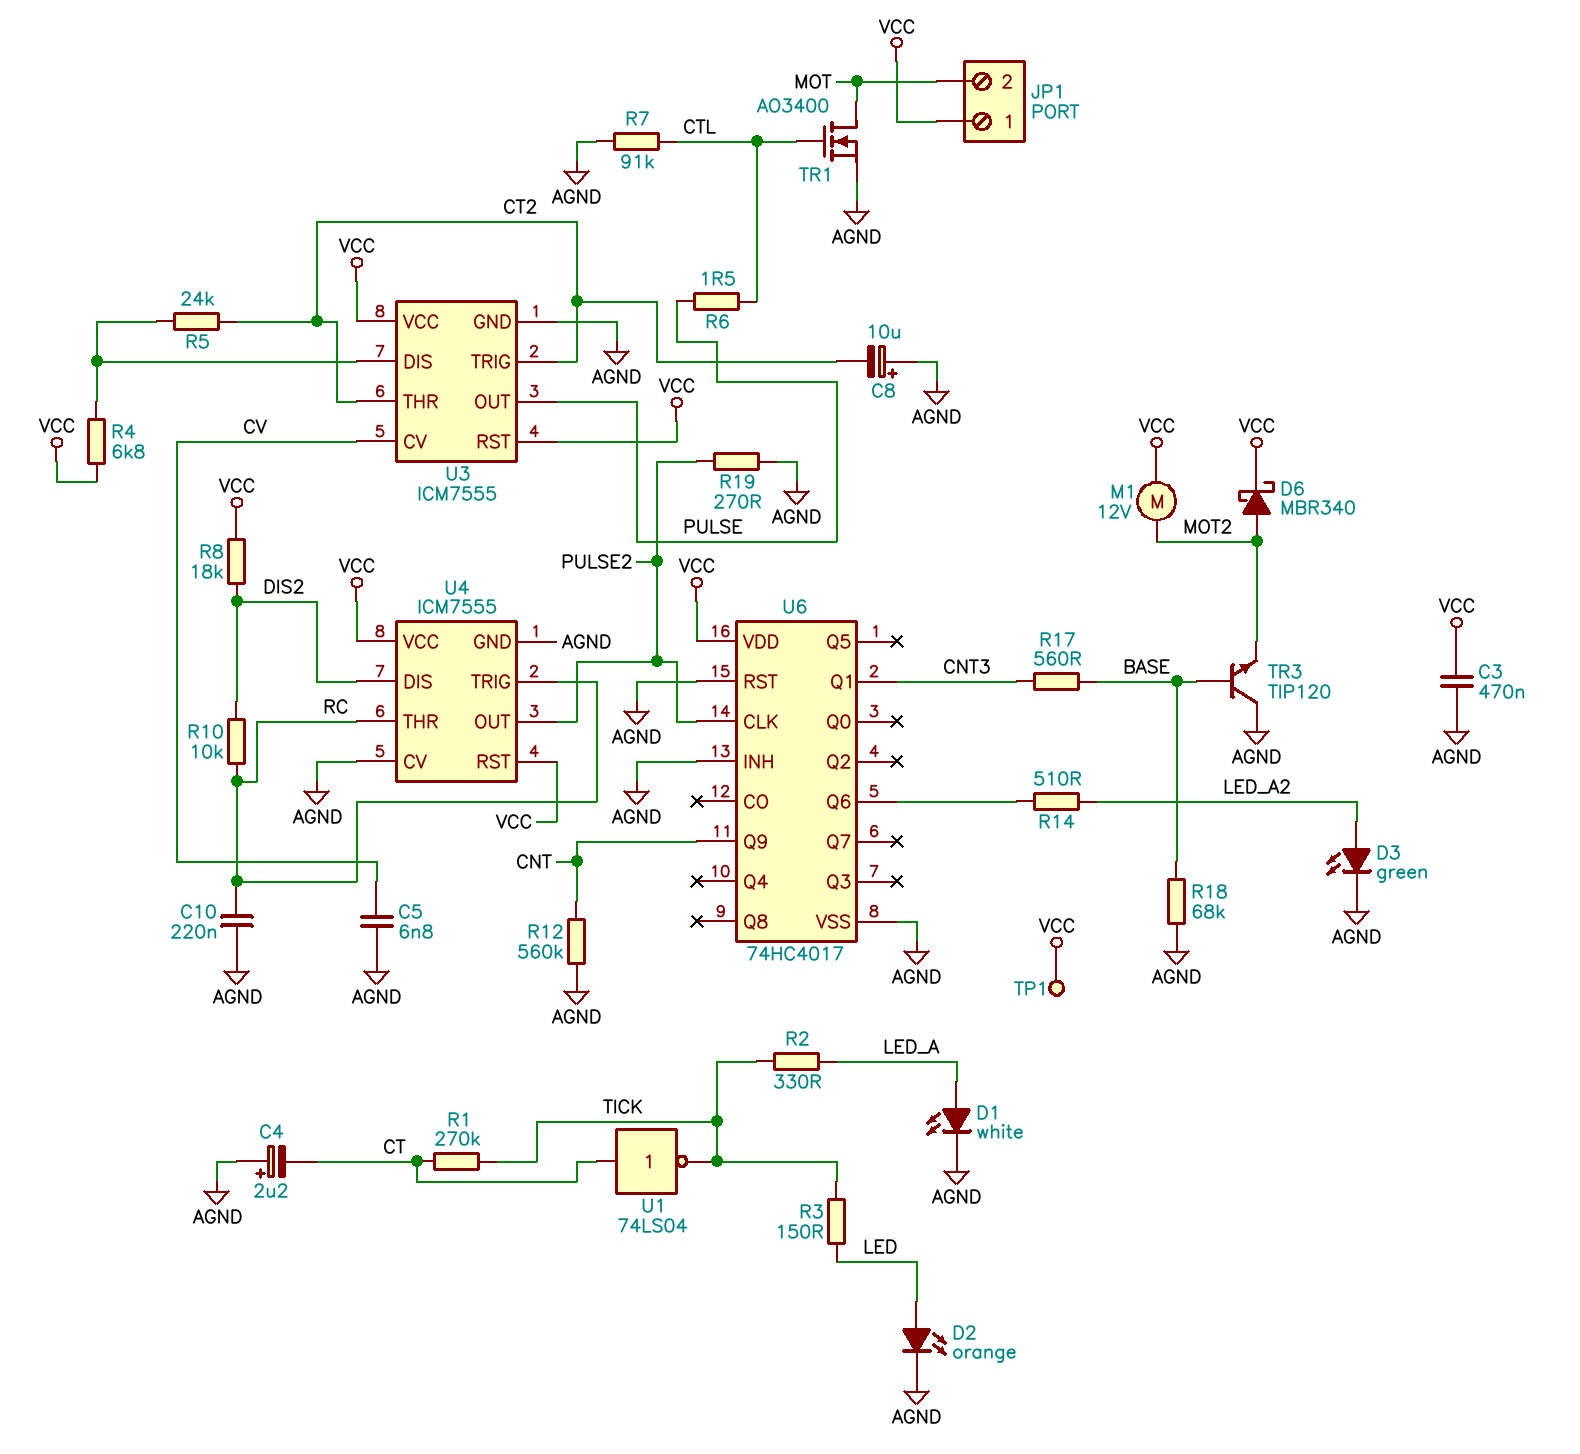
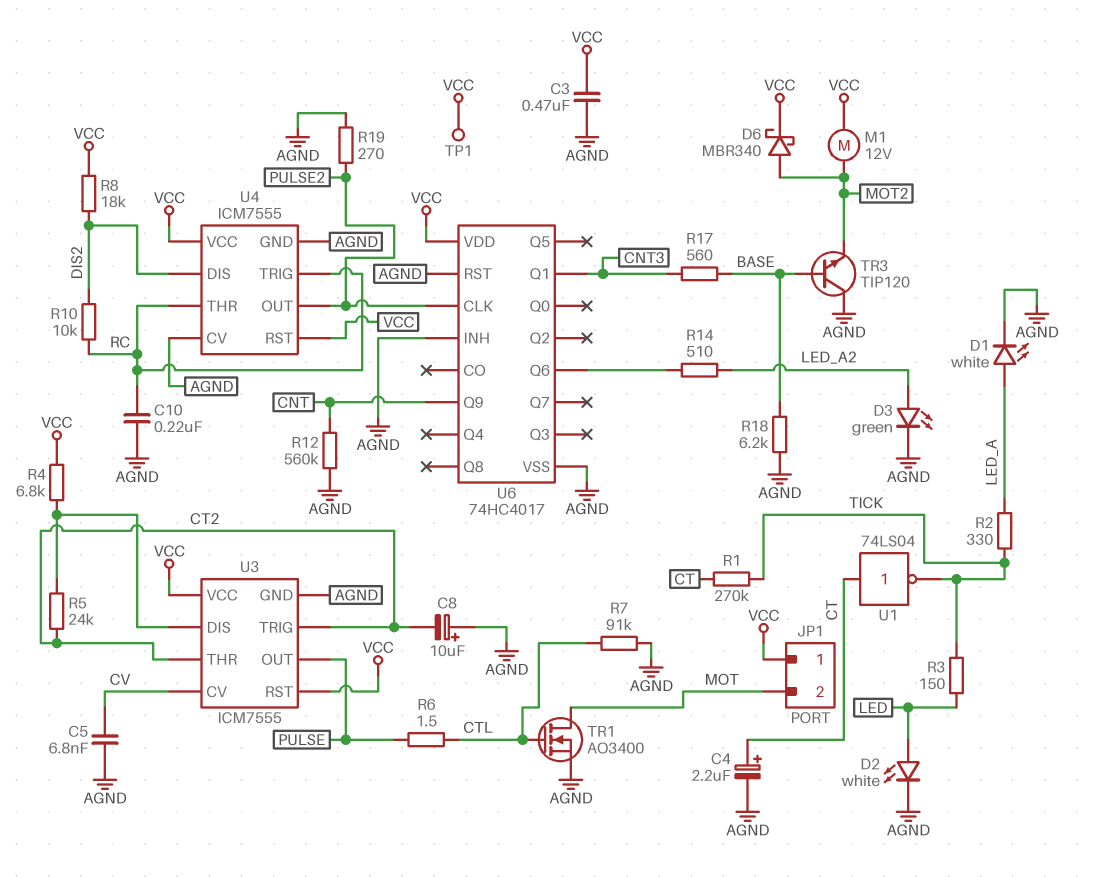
C4: 2.2uF (plus AGND, minus CT) -> 2.2uF (plus CT, minus AGND)
D2: LED orange (A LED, K AGND) -> LED white (A LED, K AGND)
R18: 68k (AGND, BASE) -> 6.2k (AGND, BASE)

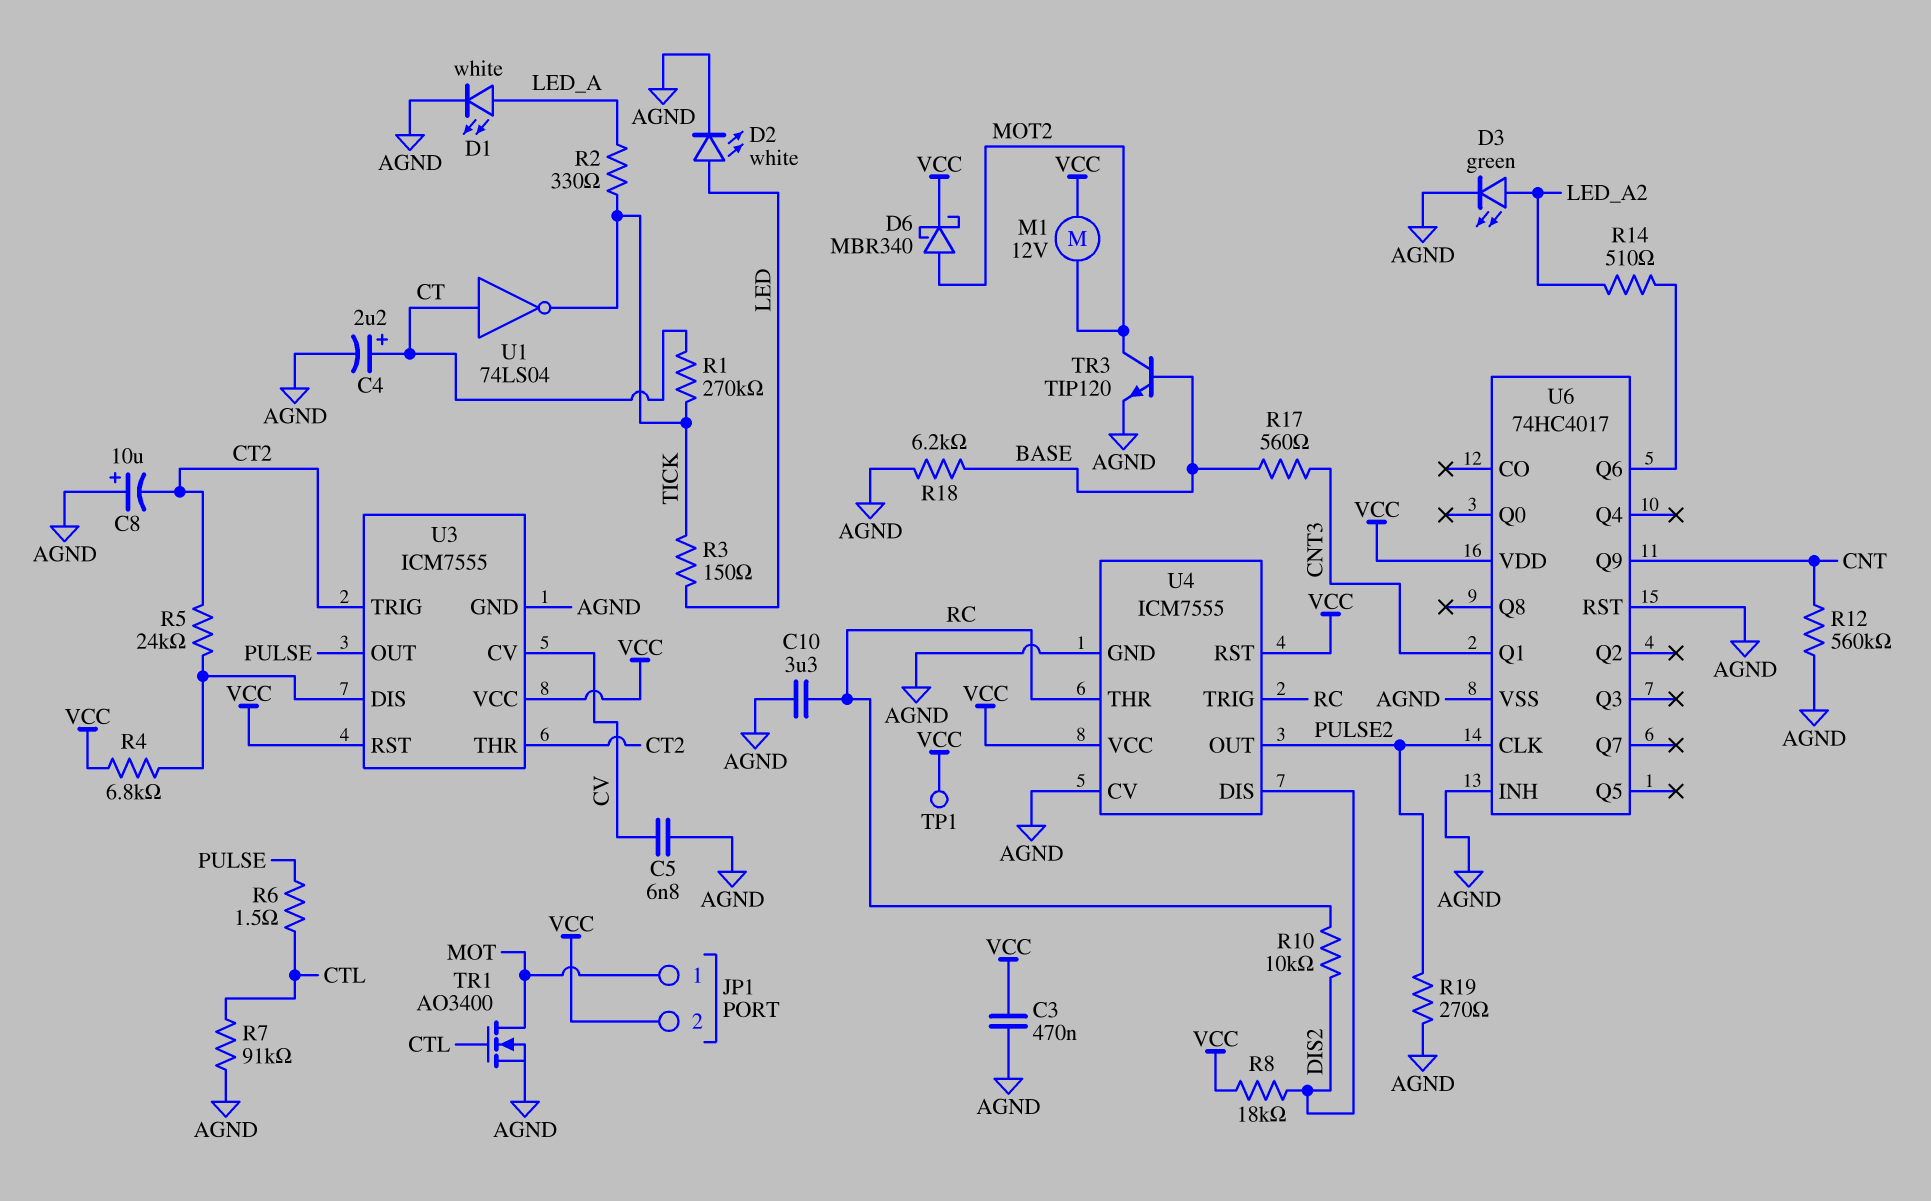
C10: 220nF (AGND, RC) -> 3.3uF (AGND, RC)
JP1 pin 1: VCC -> MOT
JP1 pin 2: MOT -> VCC
TR3: NPN TIP120 (B BASE, C AGND, E MOT2) -> NPN TIP120 (B BASE, C MOT2, E AGND)

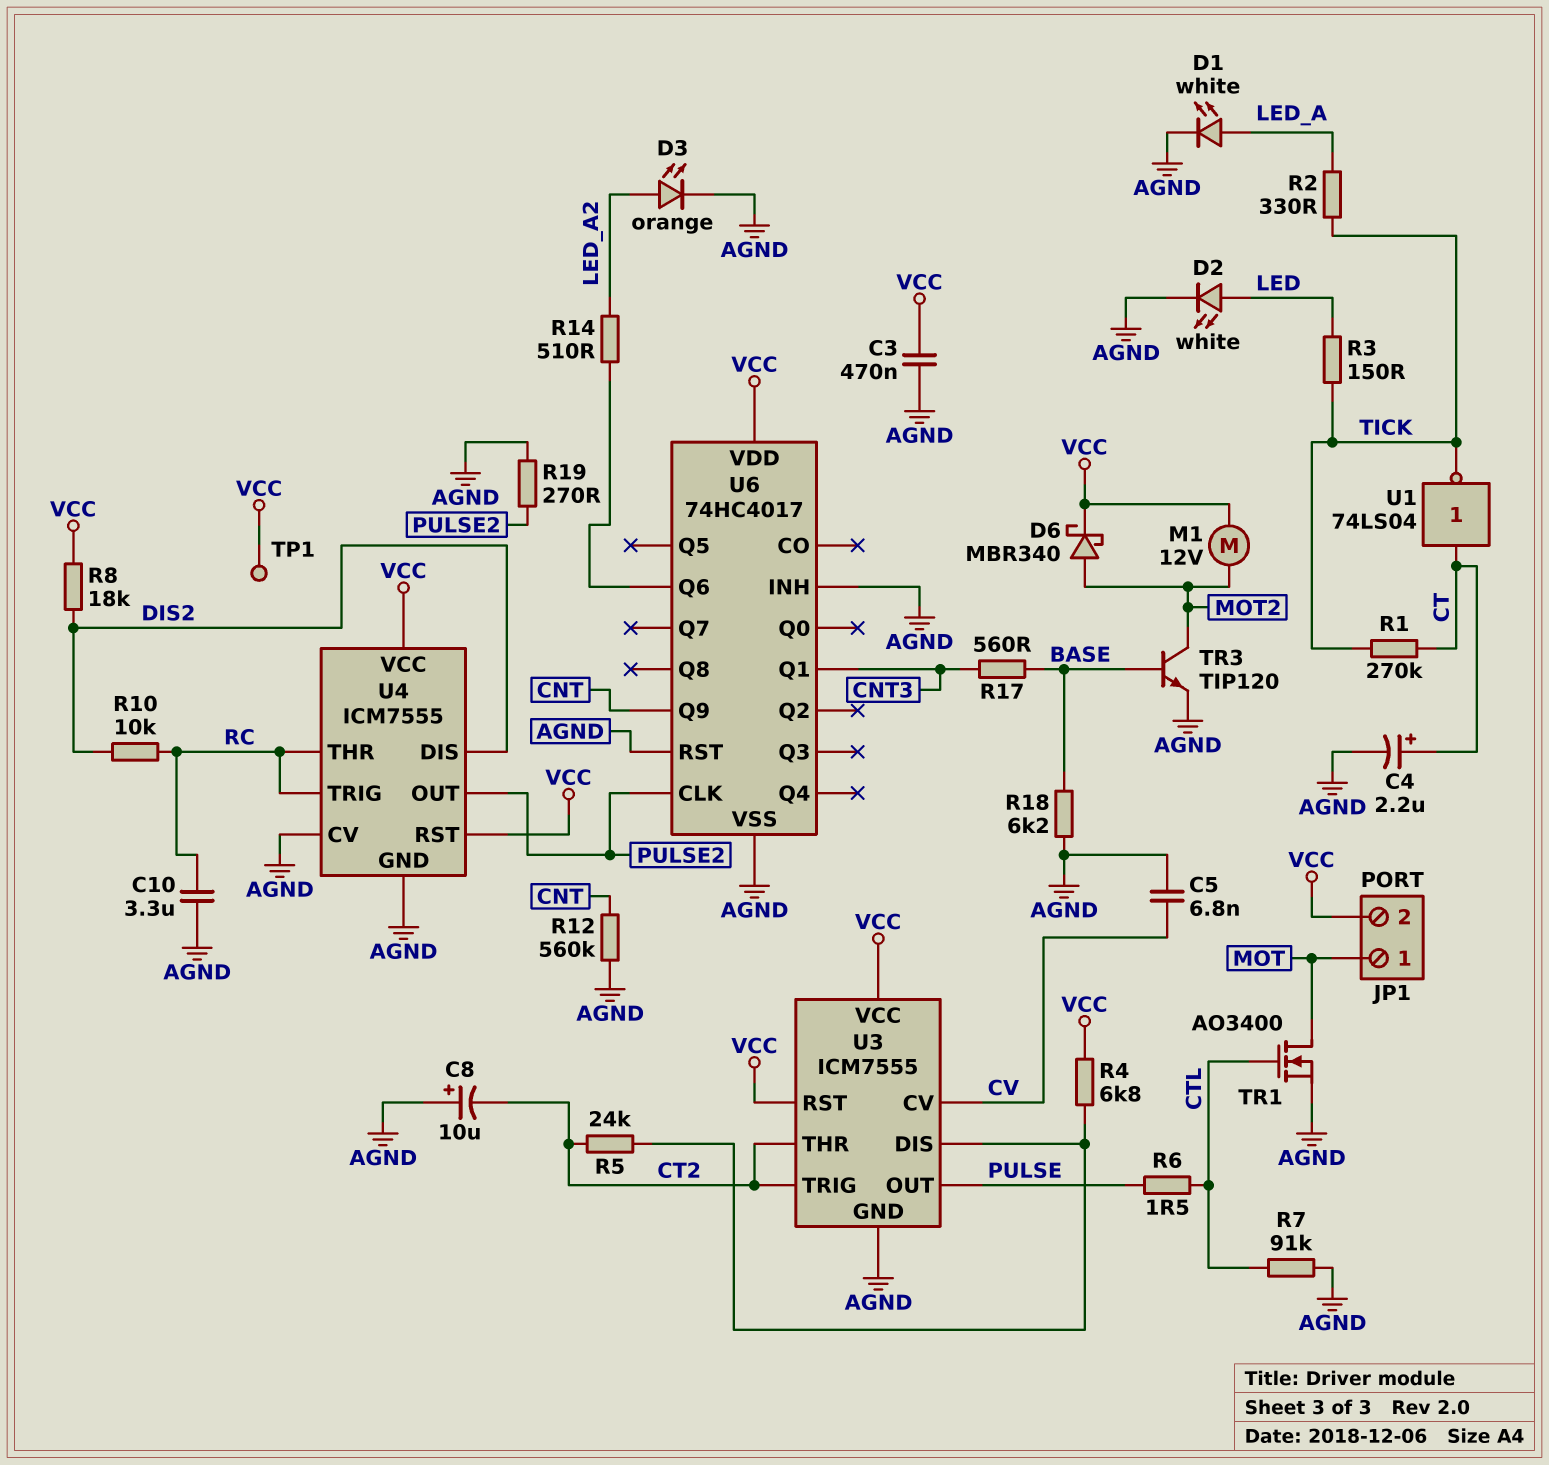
D3: LED green (A LED_A2, K AGND) -> LED orange (A LED_A2, K AGND)

